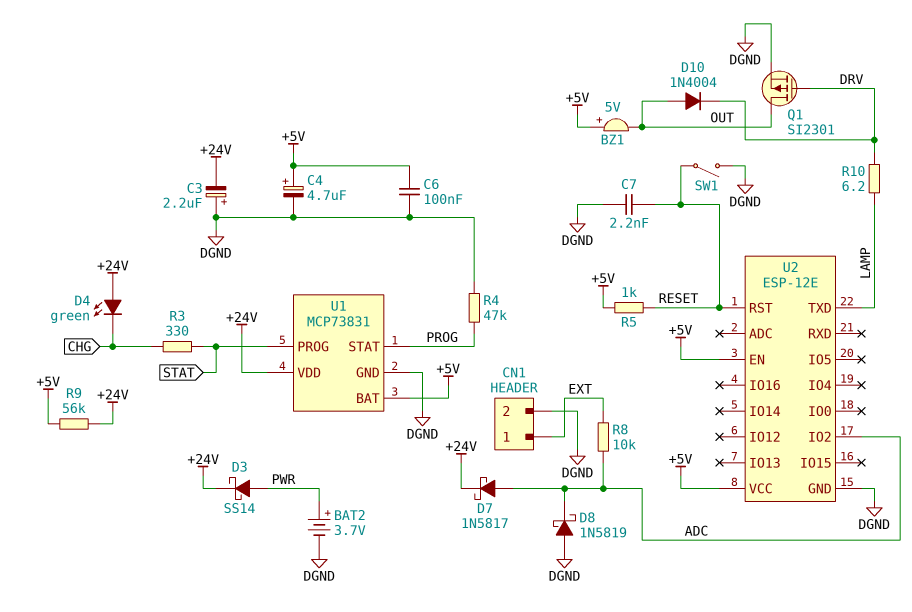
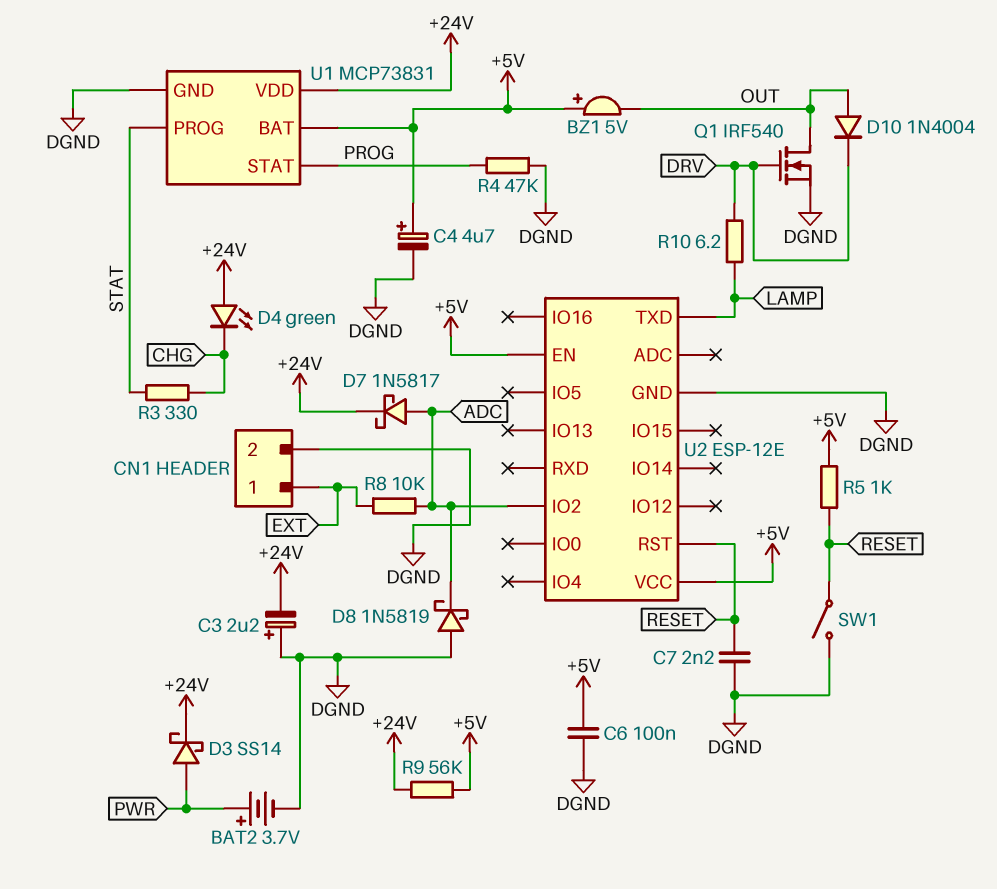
Q1: PMOS SI2301 (G DRV, D OUT, S DGND) -> NMOS IRF540 (G DRV, D OUT, S DGND)

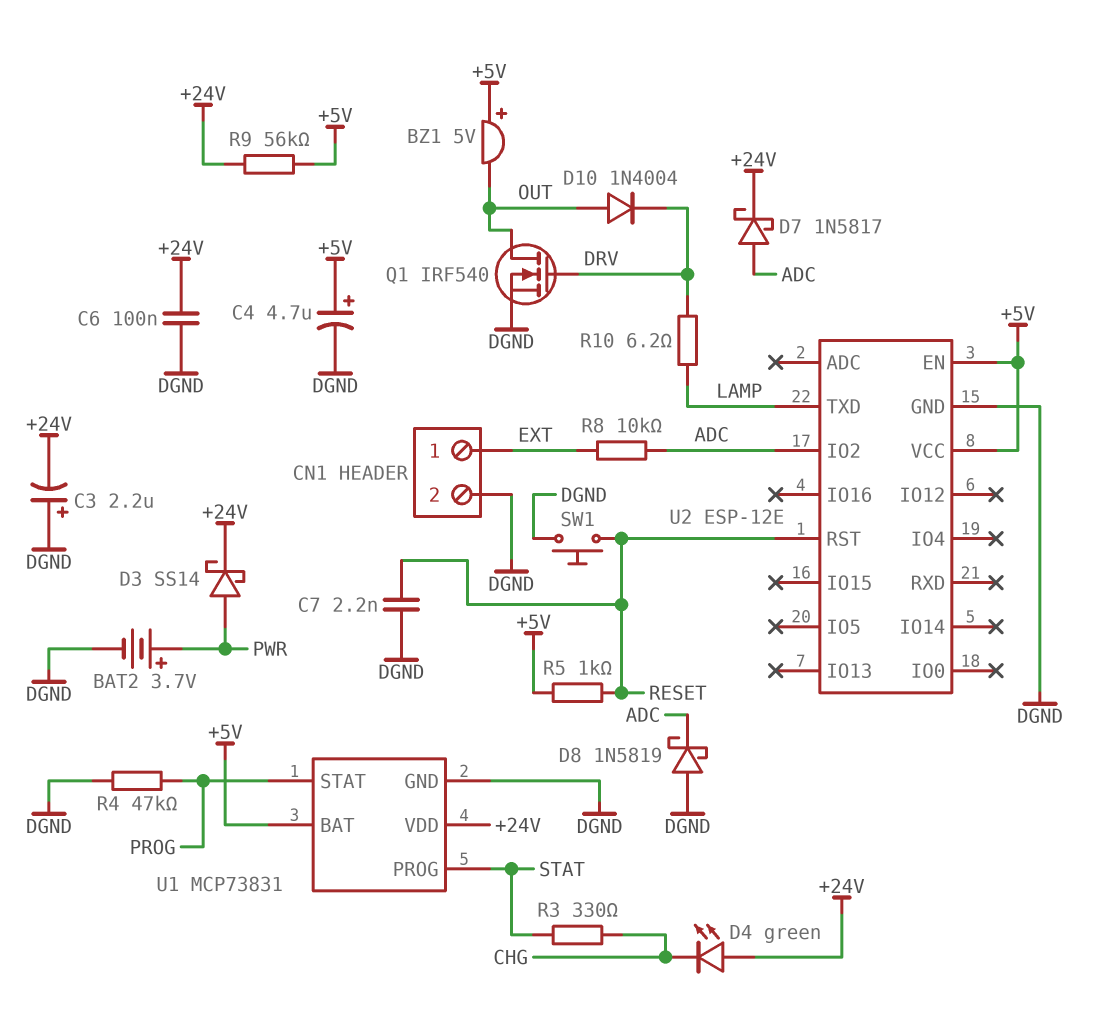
C6: 100nF (+5V, DGND) -> 100nF (+24V, DGND)
SW1: switch (DGND, RESET) -> button (DGND, RESET)

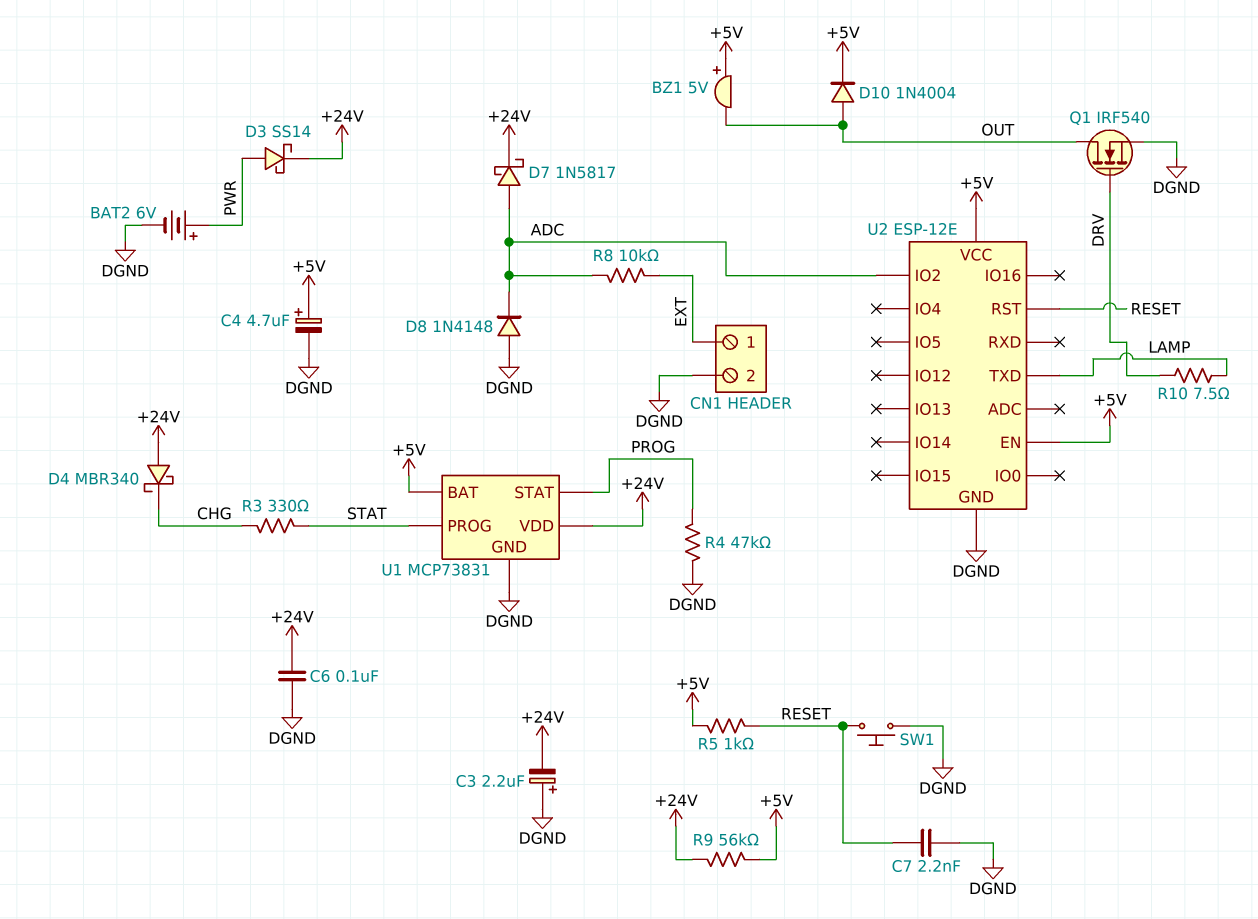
BAT2: 3.7V (plus PWR, minus DGND) -> 6V (plus PWR, minus DGND)
D4: LED green (A +24V, K CHG) -> schottky MBR340 (A +24V, K CHG)
D8: schottky 1N5819 (A DGND, K ADC) -> diode 1N4148 (A DGND, K ADC)
D10: diode 1N4004 (A OUT, K DRV) -> diode 1N4004 (A OUT, K +5V)
R10: 6.2 (DRV, LAMP) -> 7.5 (DRV, LAMP)

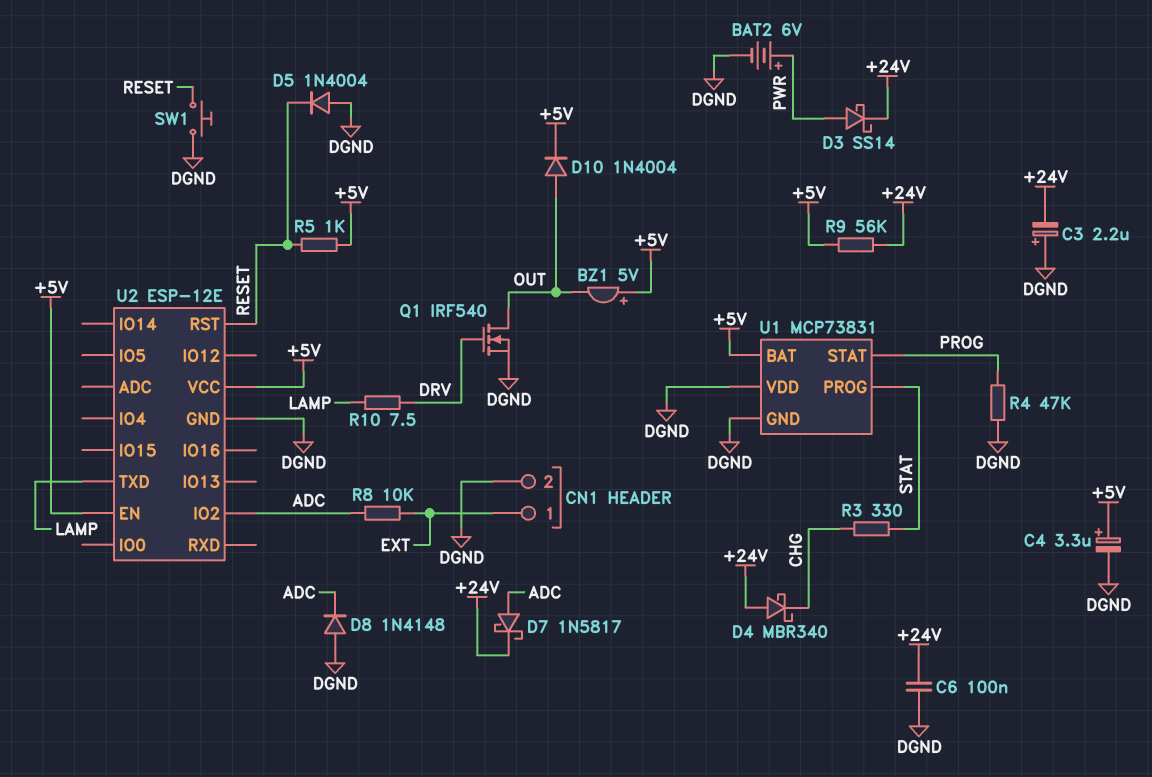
C4: 4.7uF (plus +5V, minus DGND) -> 3.3uF (plus +5V, minus DGND)
C7: 2.2nF (DGND, RESET) -> none
D5: none -> diode 1N4004 (A DGND, K RESET)
U1 pin VDD: +24V -> DGND

